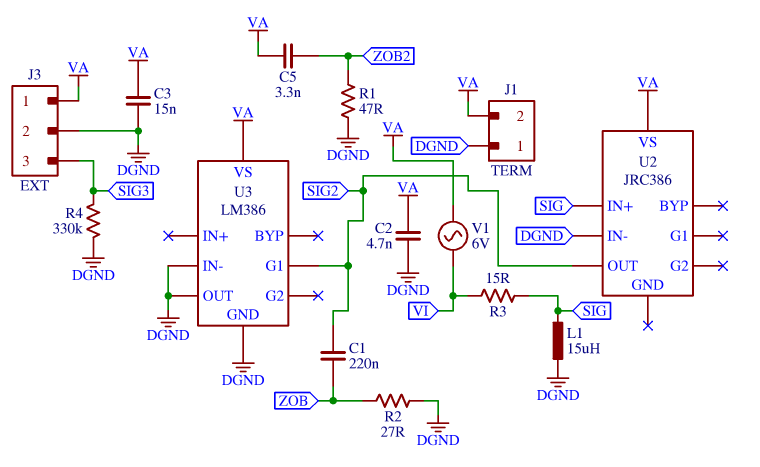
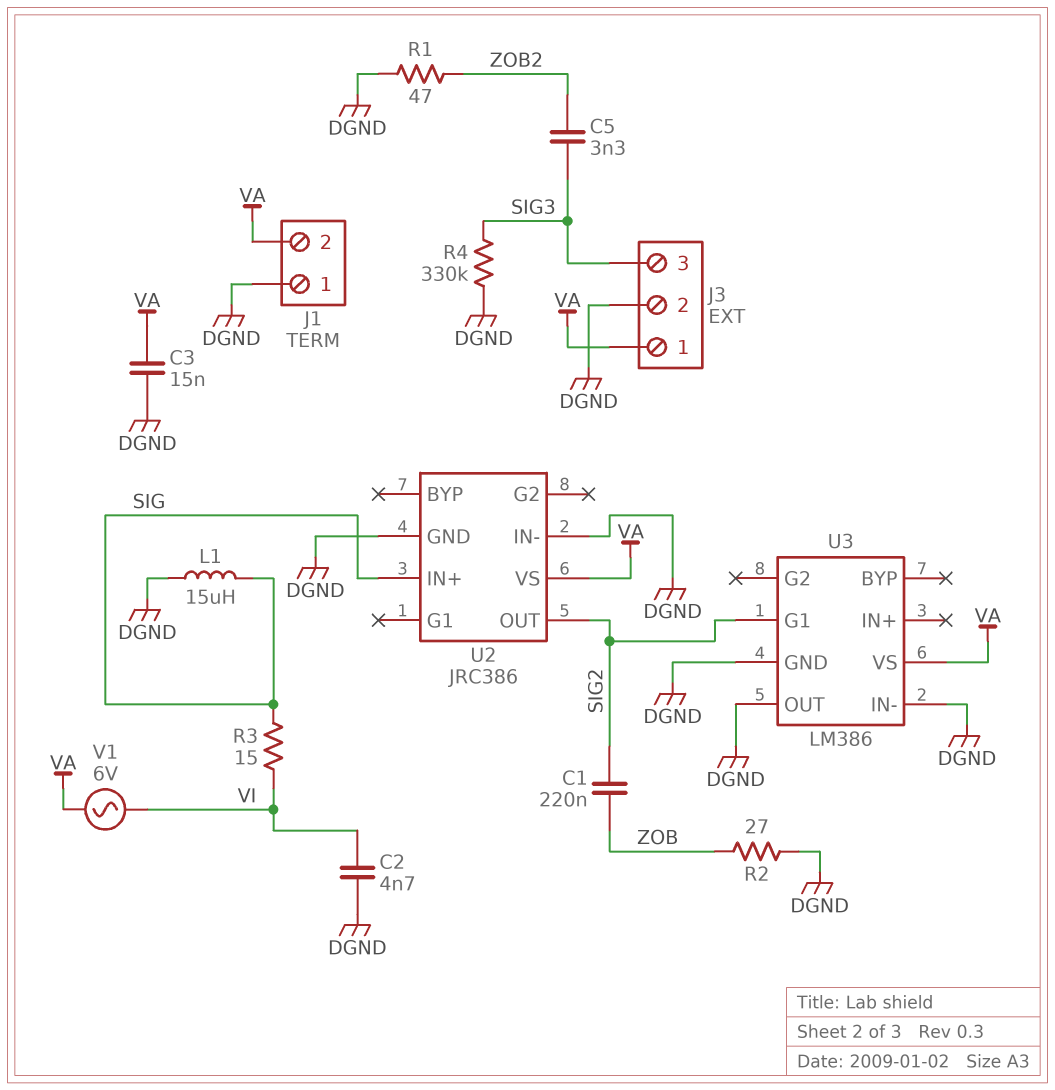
C2: 4.7nF (DGND, VA) -> 4.7nF (DGND, VI)
C5: 3.3nF (VA, ZOB2) -> 3.3nF (SIG3, ZOB2)
U2 pin GND: none -> DGND

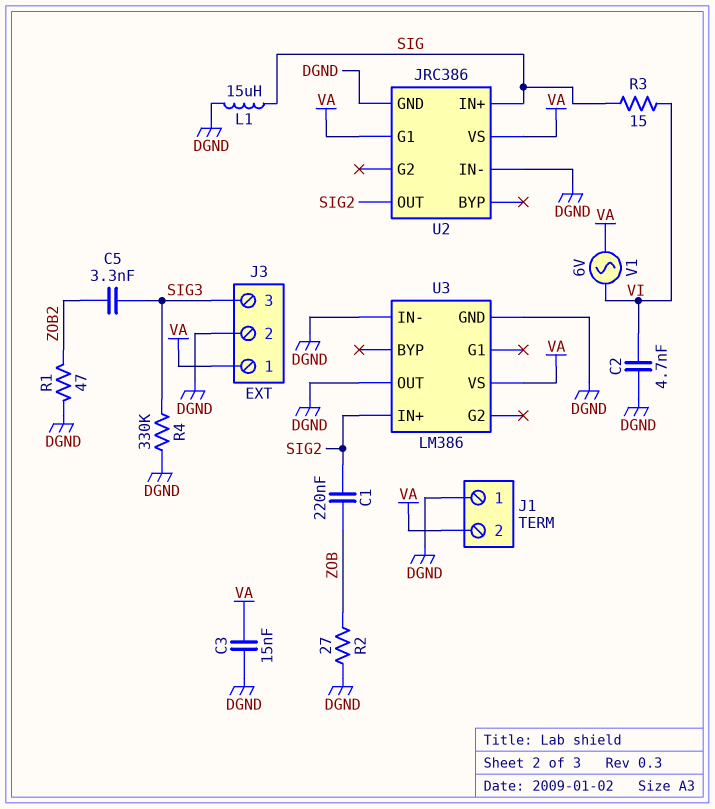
U2 pin G1: none -> VA
U3 pin G1: SIG2 -> none
U3 pin IN+: none -> SIG2

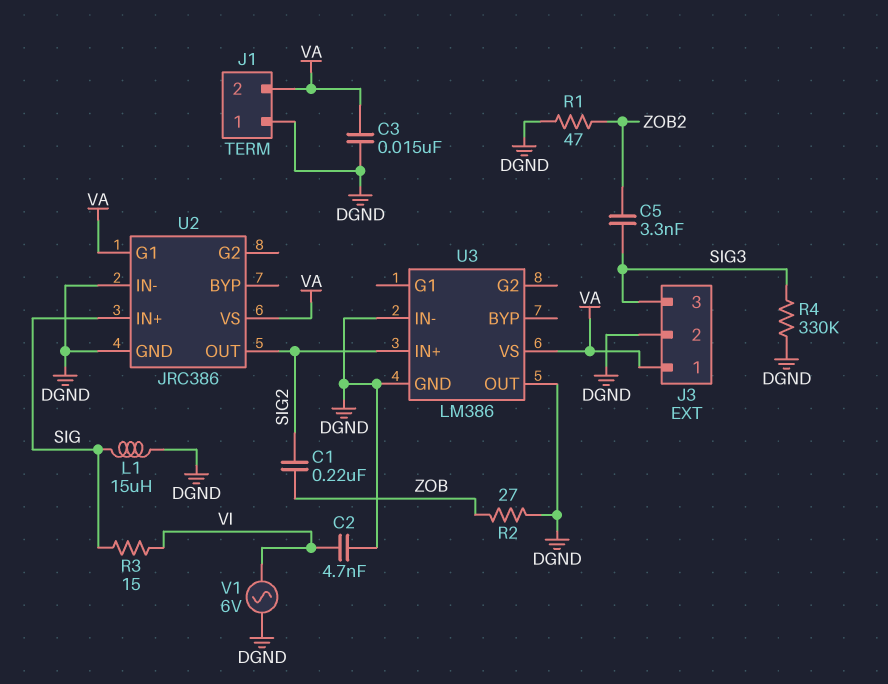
V1: AC 6V (VA, VI) -> AC 6V (DGND, VI)

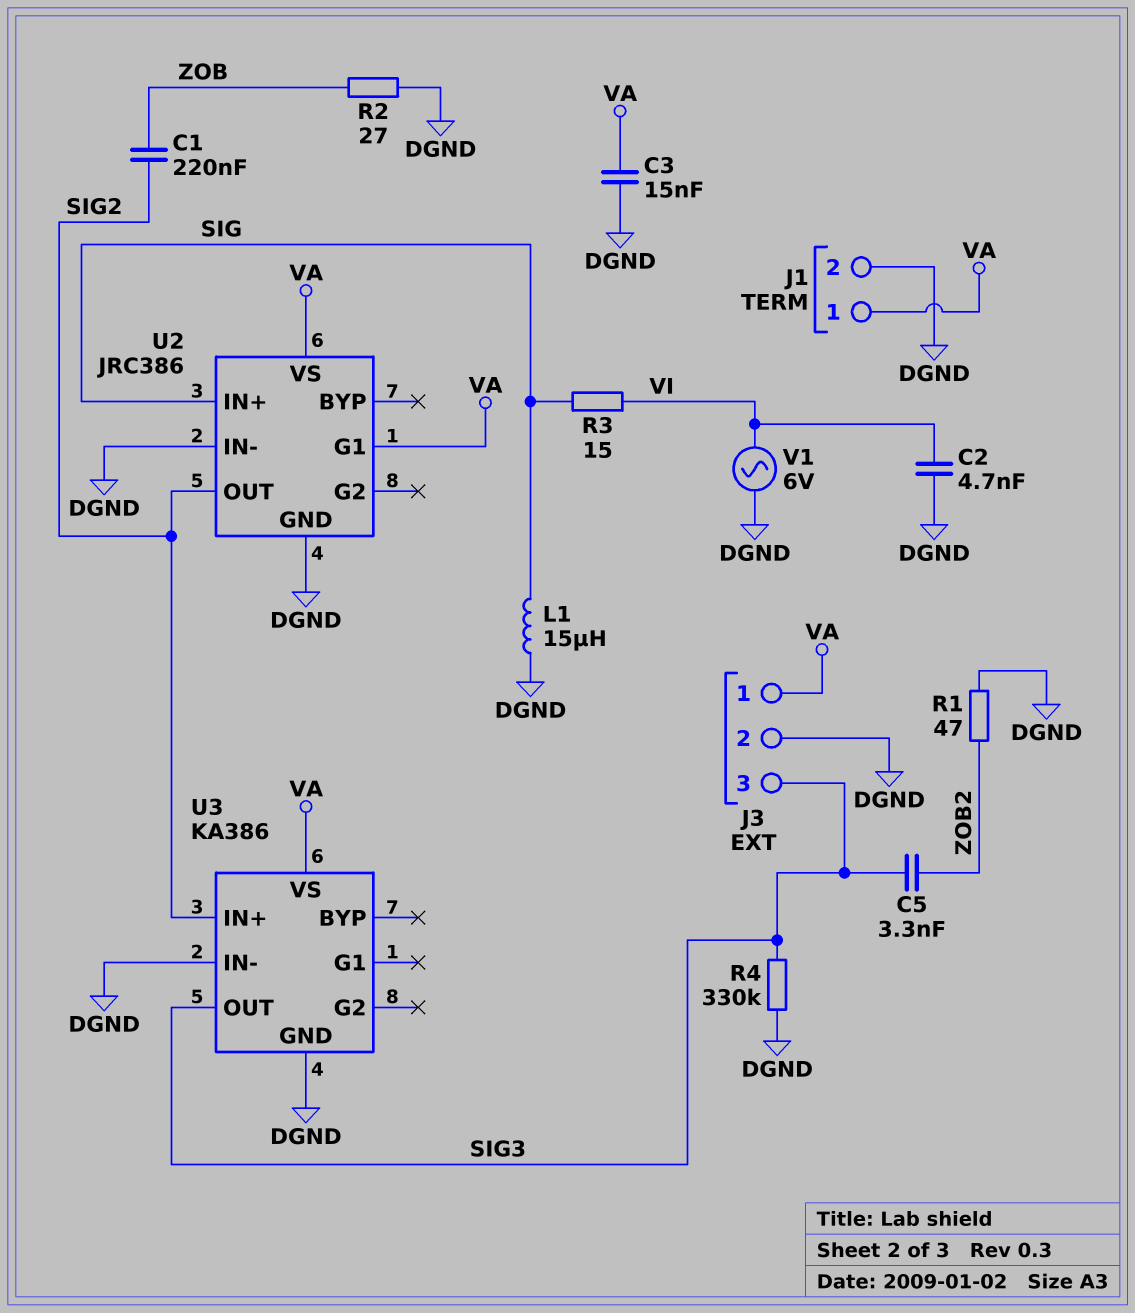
J1 pin 1: DGND -> VA
J1 pin 2: VA -> DGND
U3: LM386 -> KA386
U3 pin OUT: DGND -> SIG3

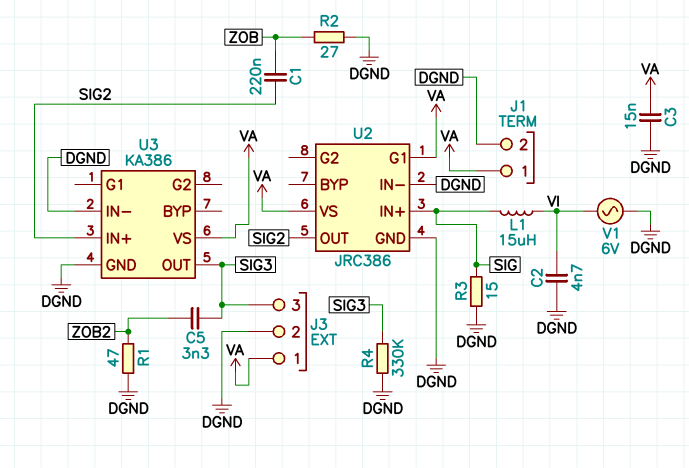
L1: 15uH (DGND, SIG) -> 15uH (SIG, VI)
R3: 15 (SIG, VI) -> 15 (DGND, SIG)

